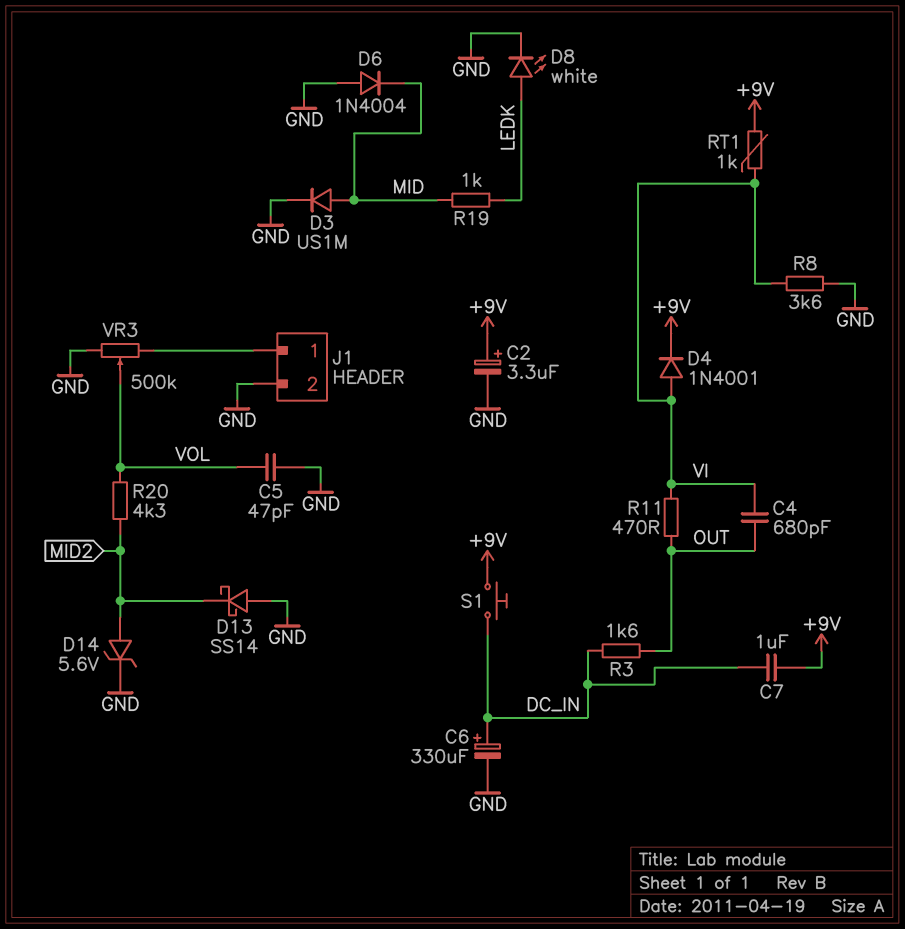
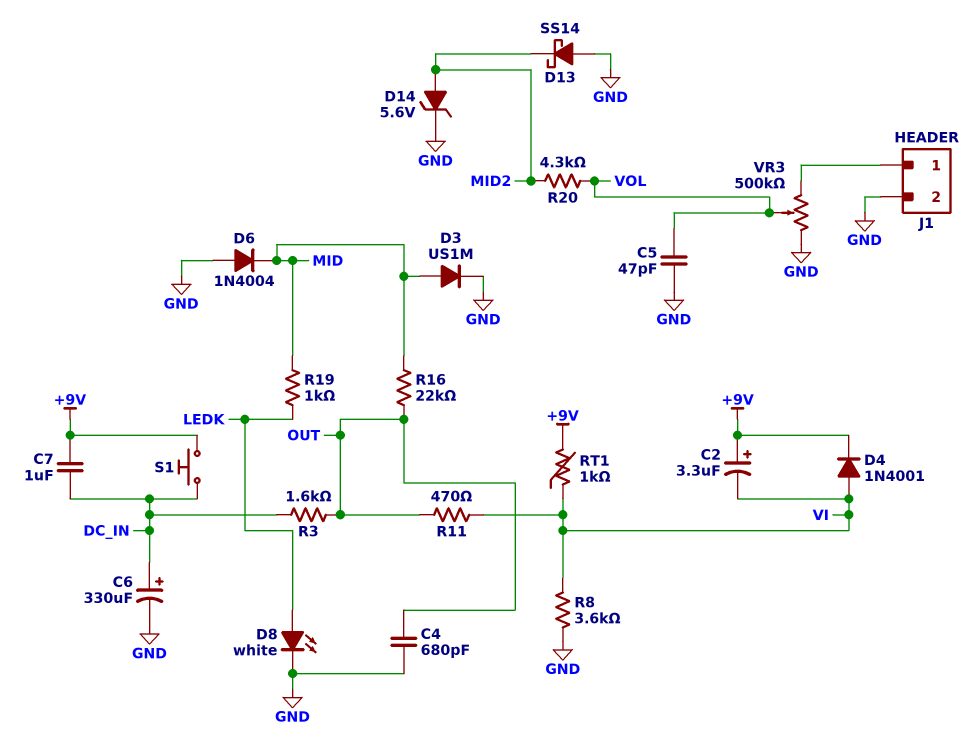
C2: 3.3uF (plus +9V, minus GND) -> 3.3uF (plus +9V, minus VI)
C4: 680pF (OUT, VI) -> 680pF (GND, OUT)
R16: none -> 22k (MID, OUT)

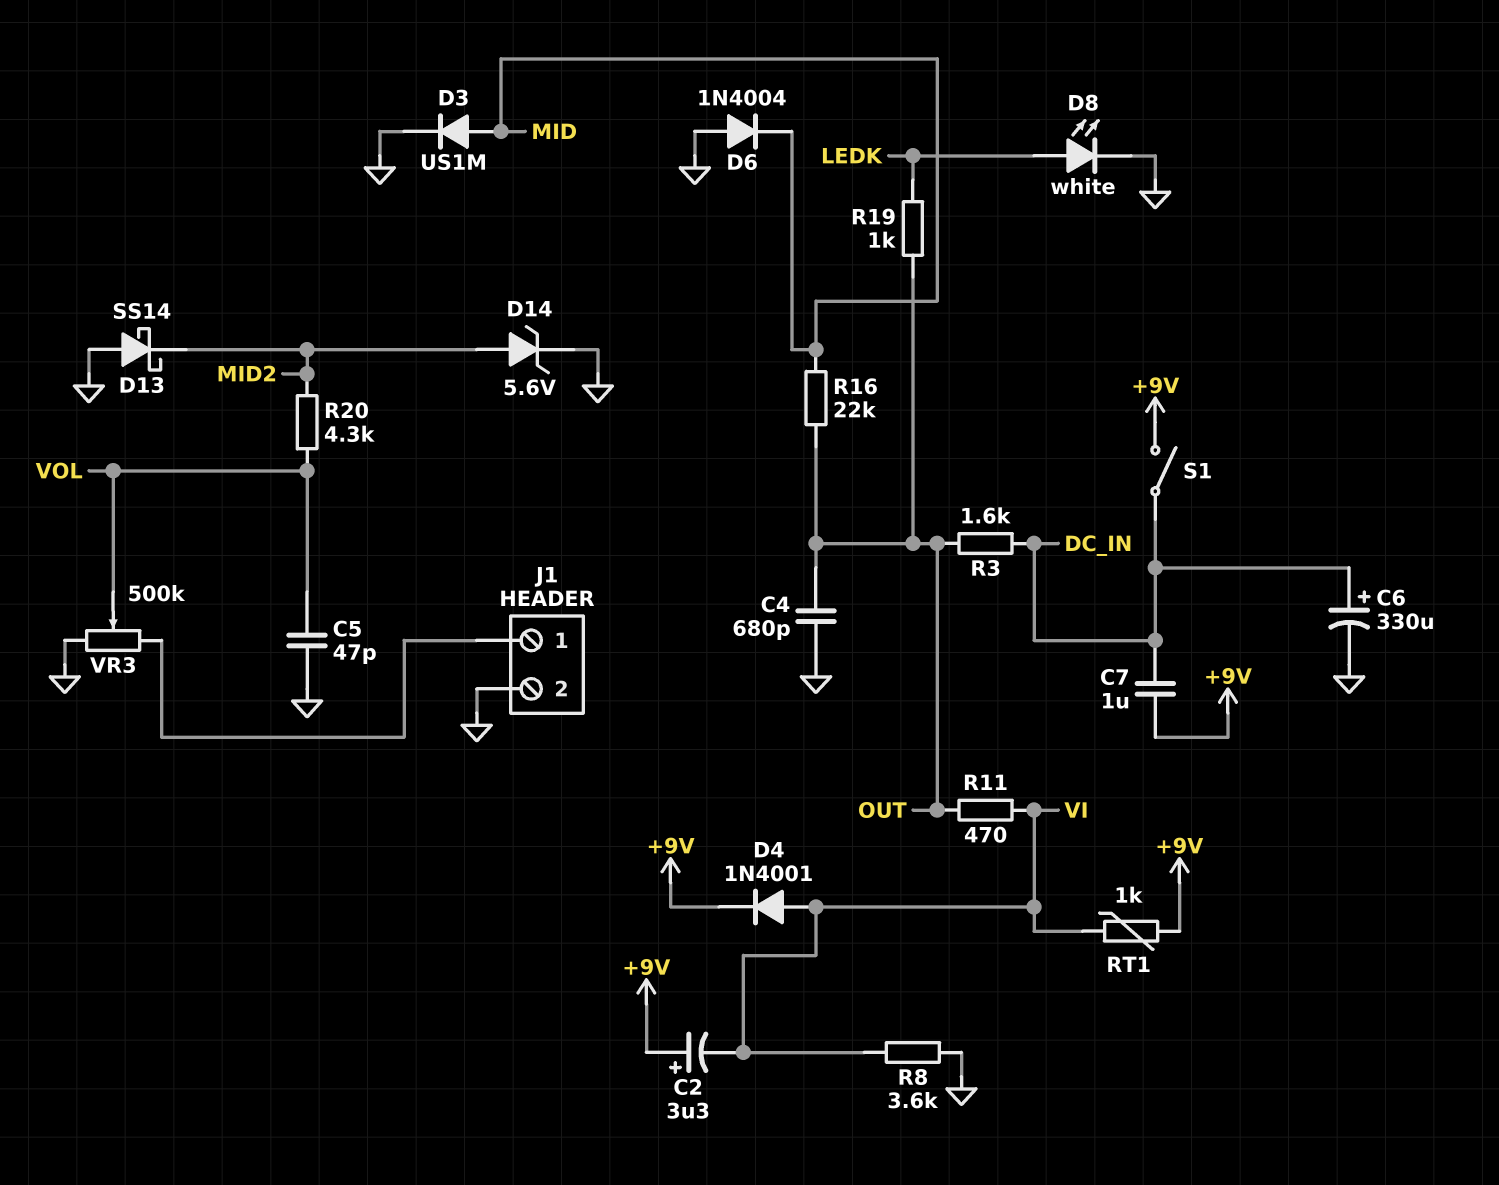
R19: 1k (LEDK, MID) -> 1k (LEDK, OUT)
S1: button (+9V, DC_IN) -> switch (+9V, DC_IN)

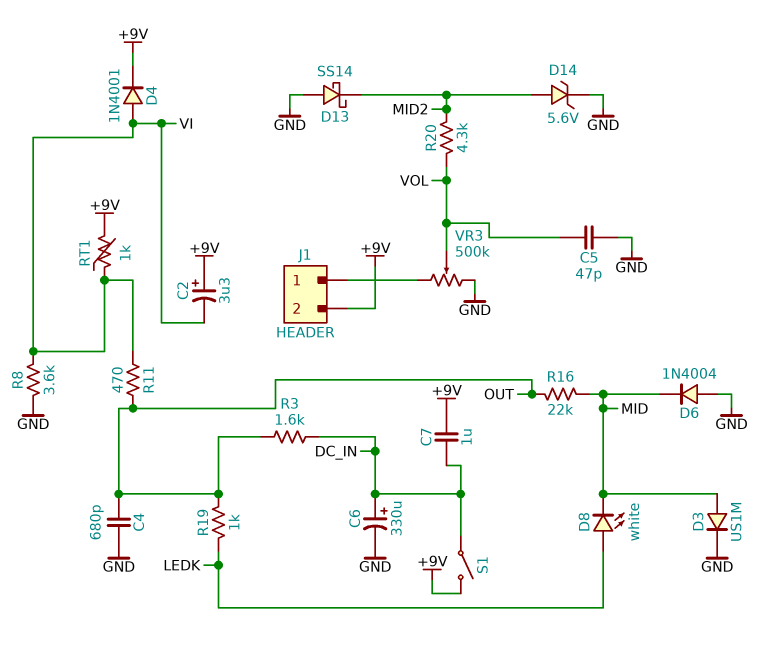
D8: LED white (A LEDK, K GND) -> LED white (A LEDK, K MID)
J1 pin 2: GND -> +9V

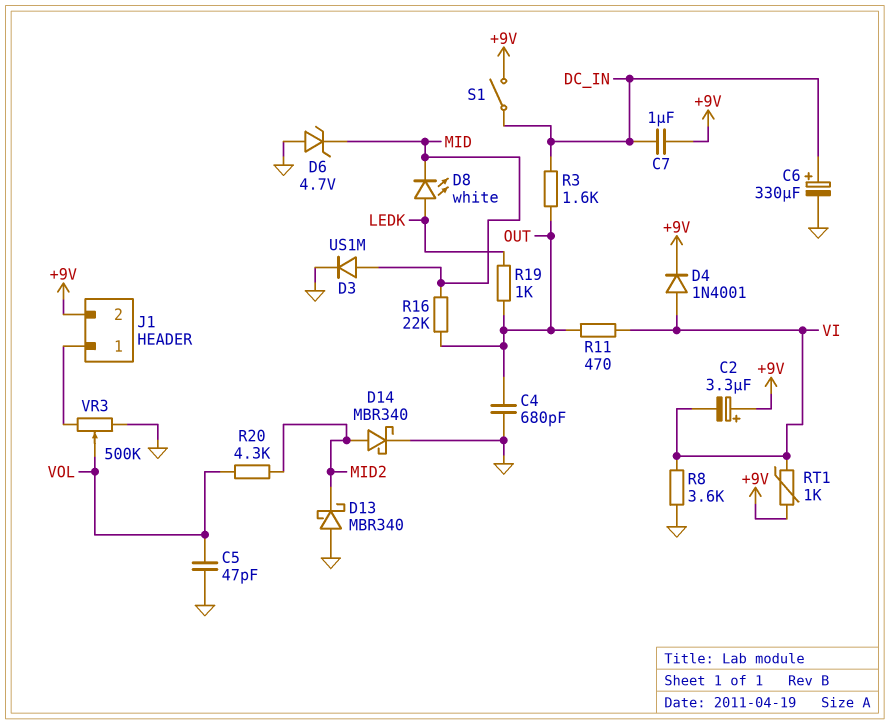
D6: diode 1N4004 (A GND, K MID) -> zener 4.7V (A GND, K MID)
D13: schottky SS14 (A GND, K MID2) -> schottky MBR340 (A GND, K MID2)
D14: zener 5.6V (A MID2, K GND) -> schottky MBR340 (A MID2, K GND)

